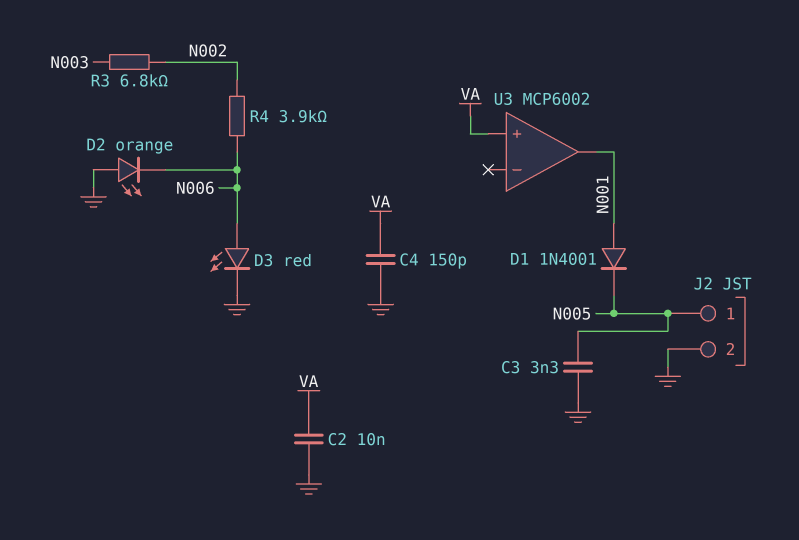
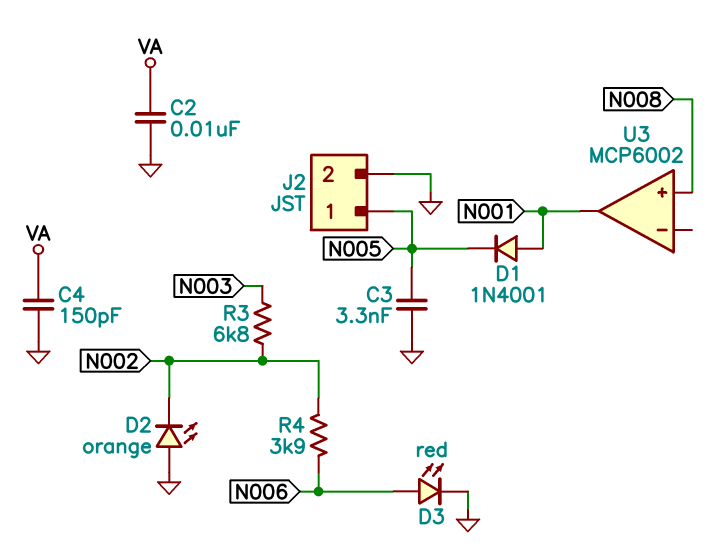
D2: LED orange (A GND, K N006) -> LED orange (A GND, K N002)
U3 pin in+: VA -> N008

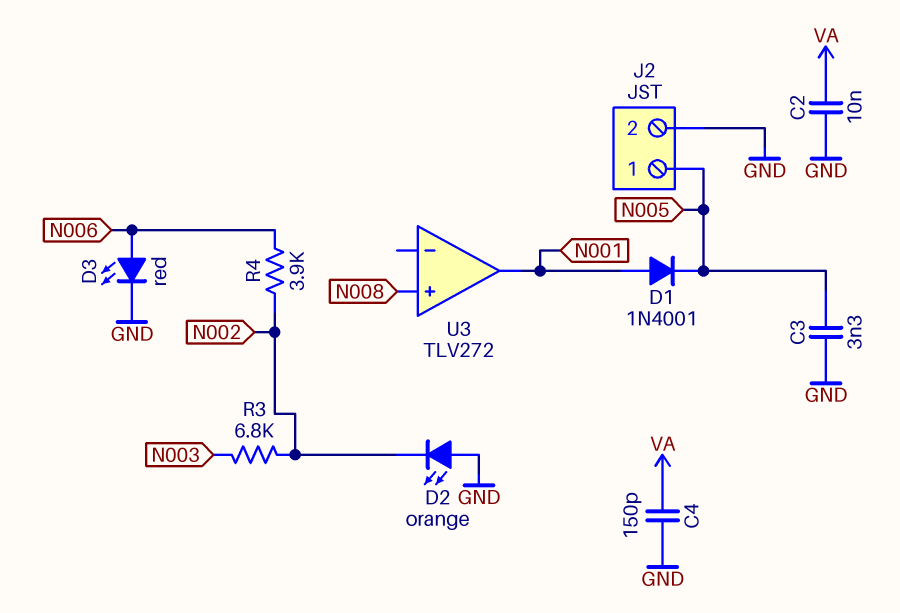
U3: MCP6002 -> TLV272

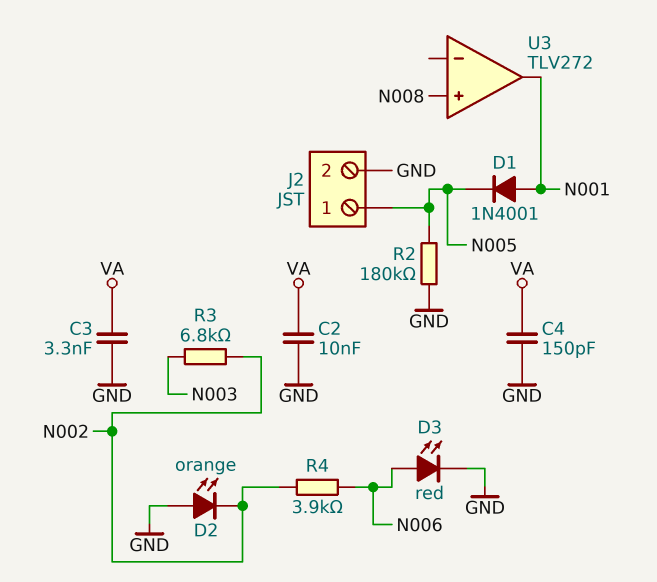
C3: 3.3nF (GND, N005) -> 3.3nF (GND, VA)
R2: none -> 180k (GND, N005)

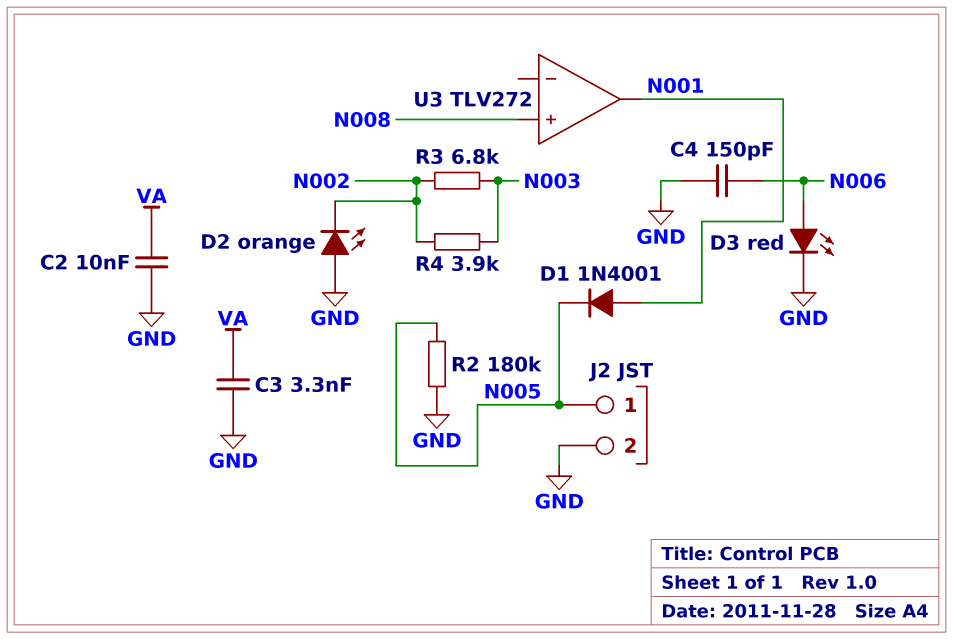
C4: 150pF (GND, VA) -> 150pF (GND, N006)
R4: 3.9k (N002, N006) -> 3.9k (N002, N003)

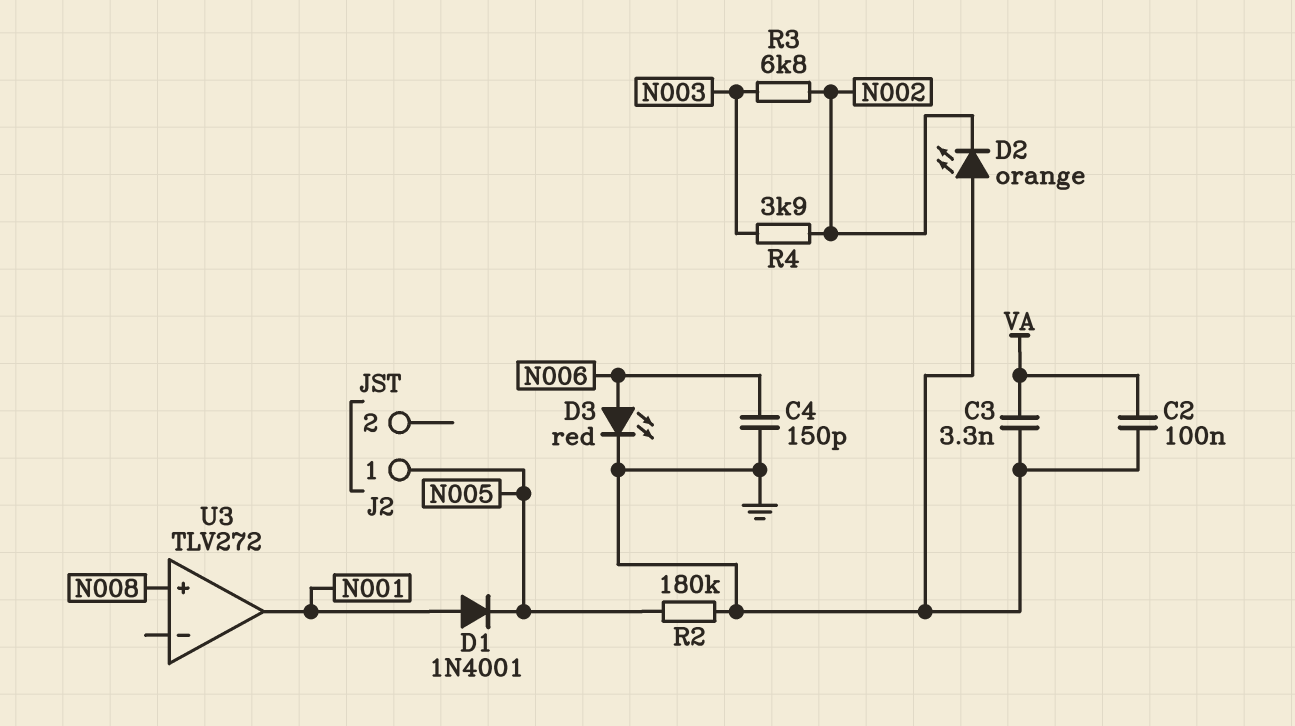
C2: 10nF (GND, VA) -> 100nF (GND, VA)
J2 pin 2: GND -> none

